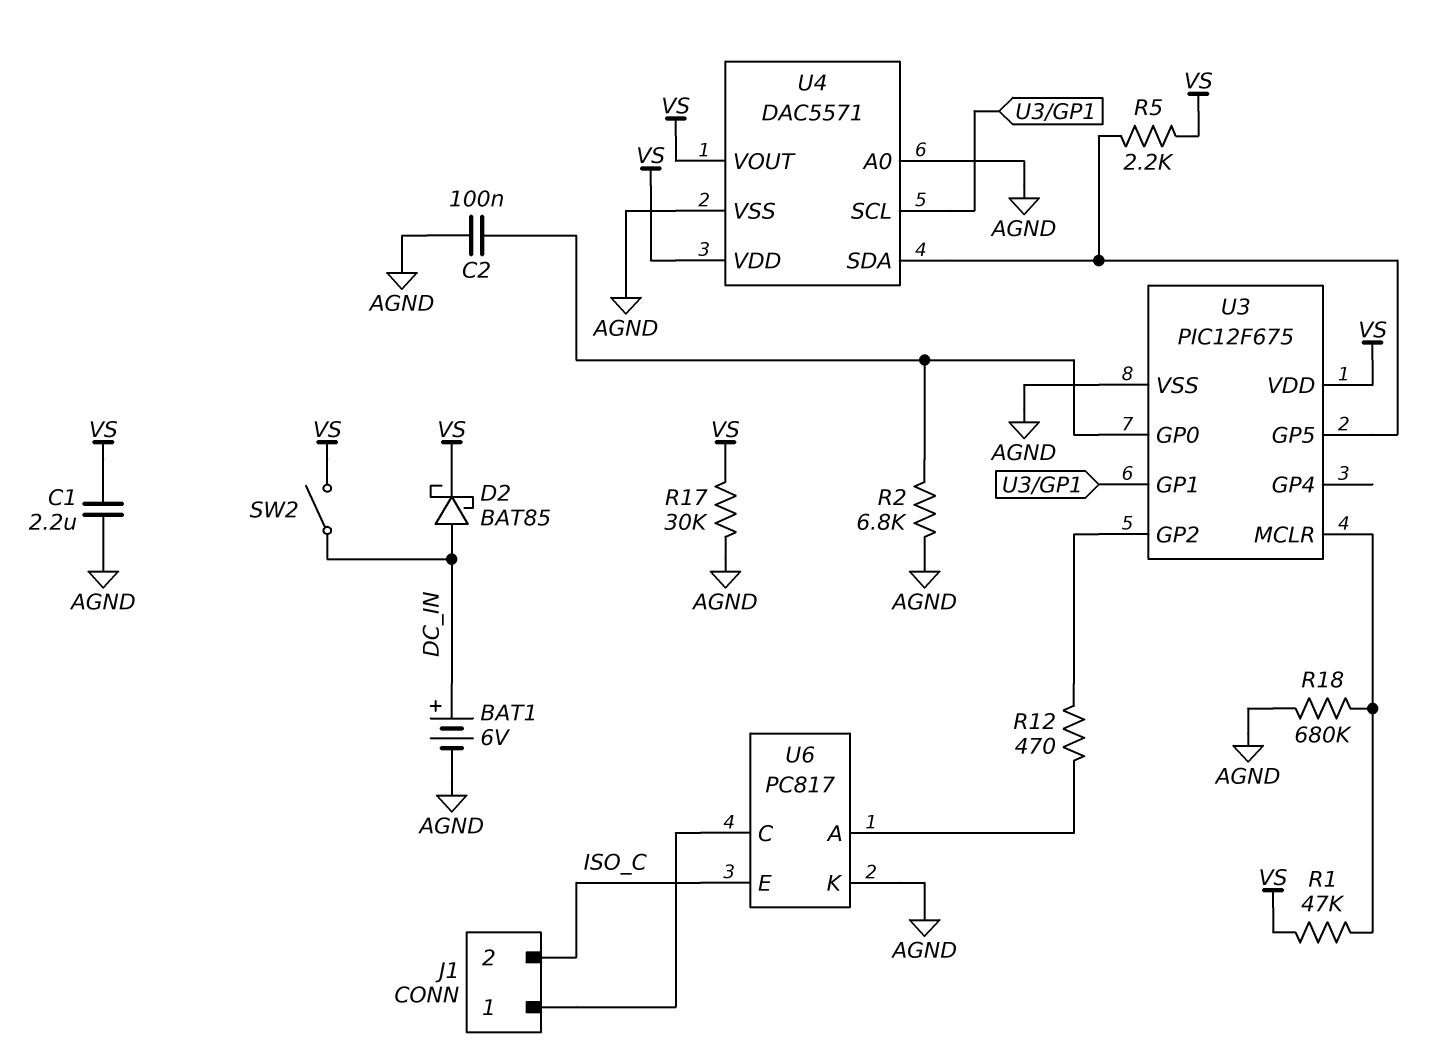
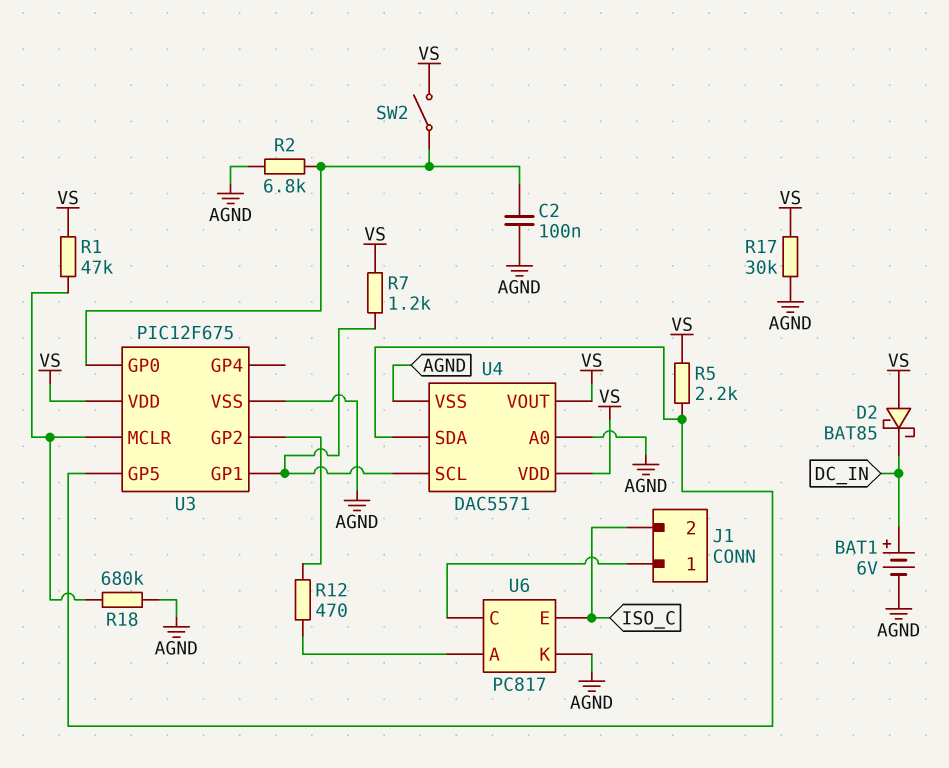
C1: 2.2uF (AGND, VS) -> none
D2: schottky BAT85 (A DC_IN, K VS) -> schottky BAT85 (A VS, K DC_IN)
R7: none -> 1.2k (U3/GP1, VS)
SW2: switch (DC_IN, VS) -> switch (U3/GP0, VS)

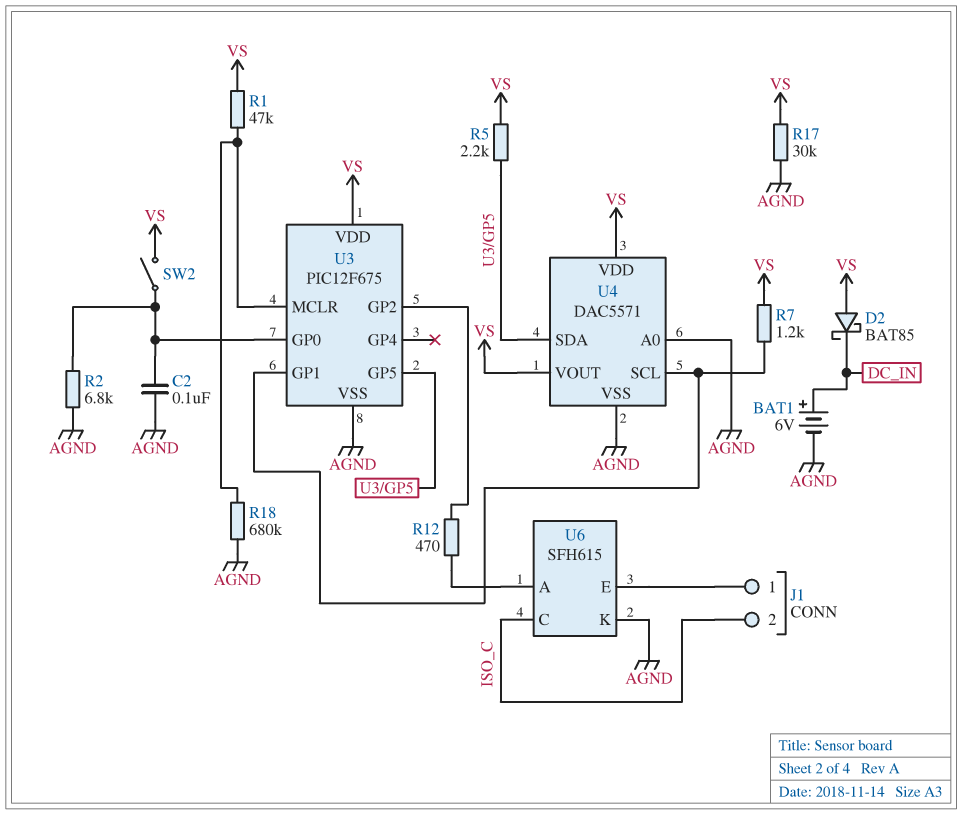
U6: PC817 -> SFH615
U6 pin C: J1/1 -> ISO_C
U6 pin E: ISO_C -> J1/1

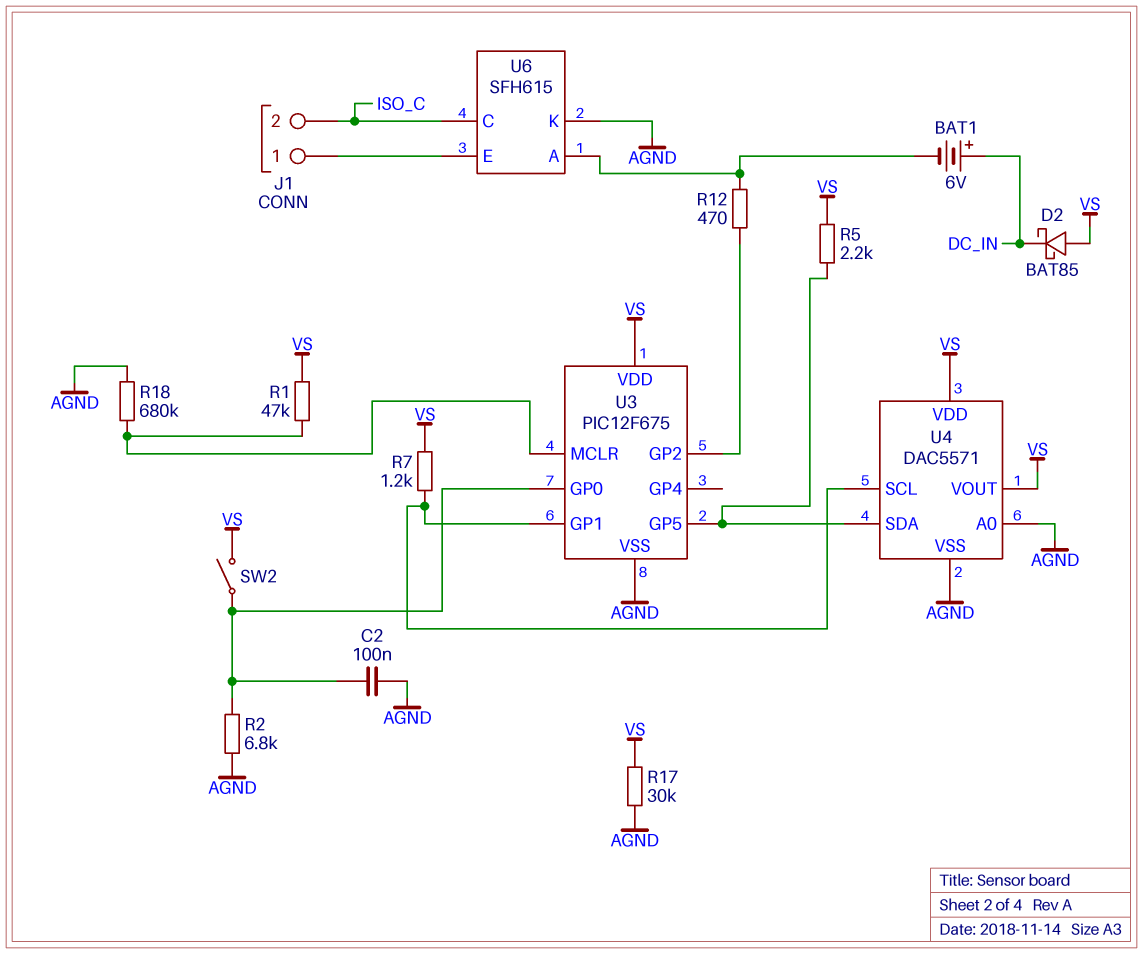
BAT1: 6V (plus DC_IN, minus AGND) -> 6V (plus DC_IN, minus U6/A)

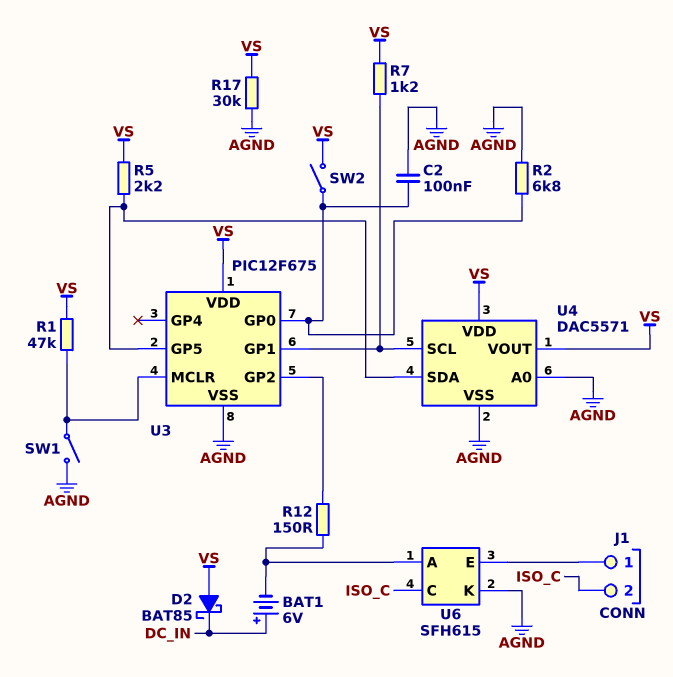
R12: 470 (U3/GP2, U6/A) -> 150 (U3/GP2, U6/A)
R18: 680k (AGND, U3/MCLR) -> none
SW1: none -> switch (AGND, U3/MCLR)

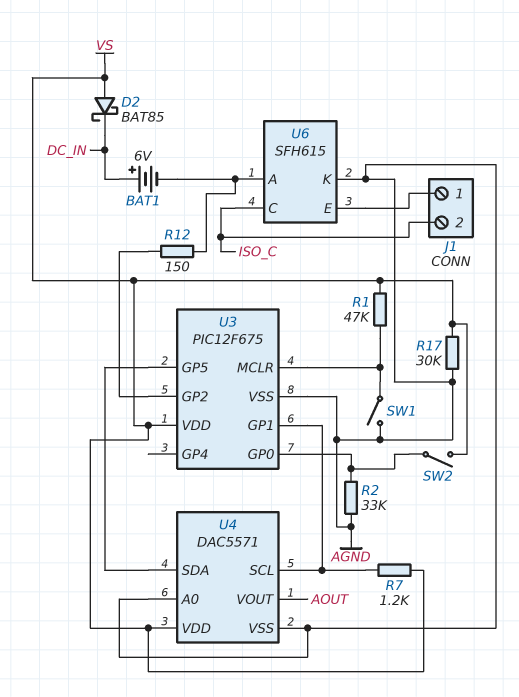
C2: 100nF (AGND, U3/GP0) -> none
R2: 6.8k (AGND, U3/GP0) -> 33k (AGND, U3/GP0)
R5: 2.2k (U3/GP5, VS) -> none
U4 pin VOUT: VS -> AOUT

